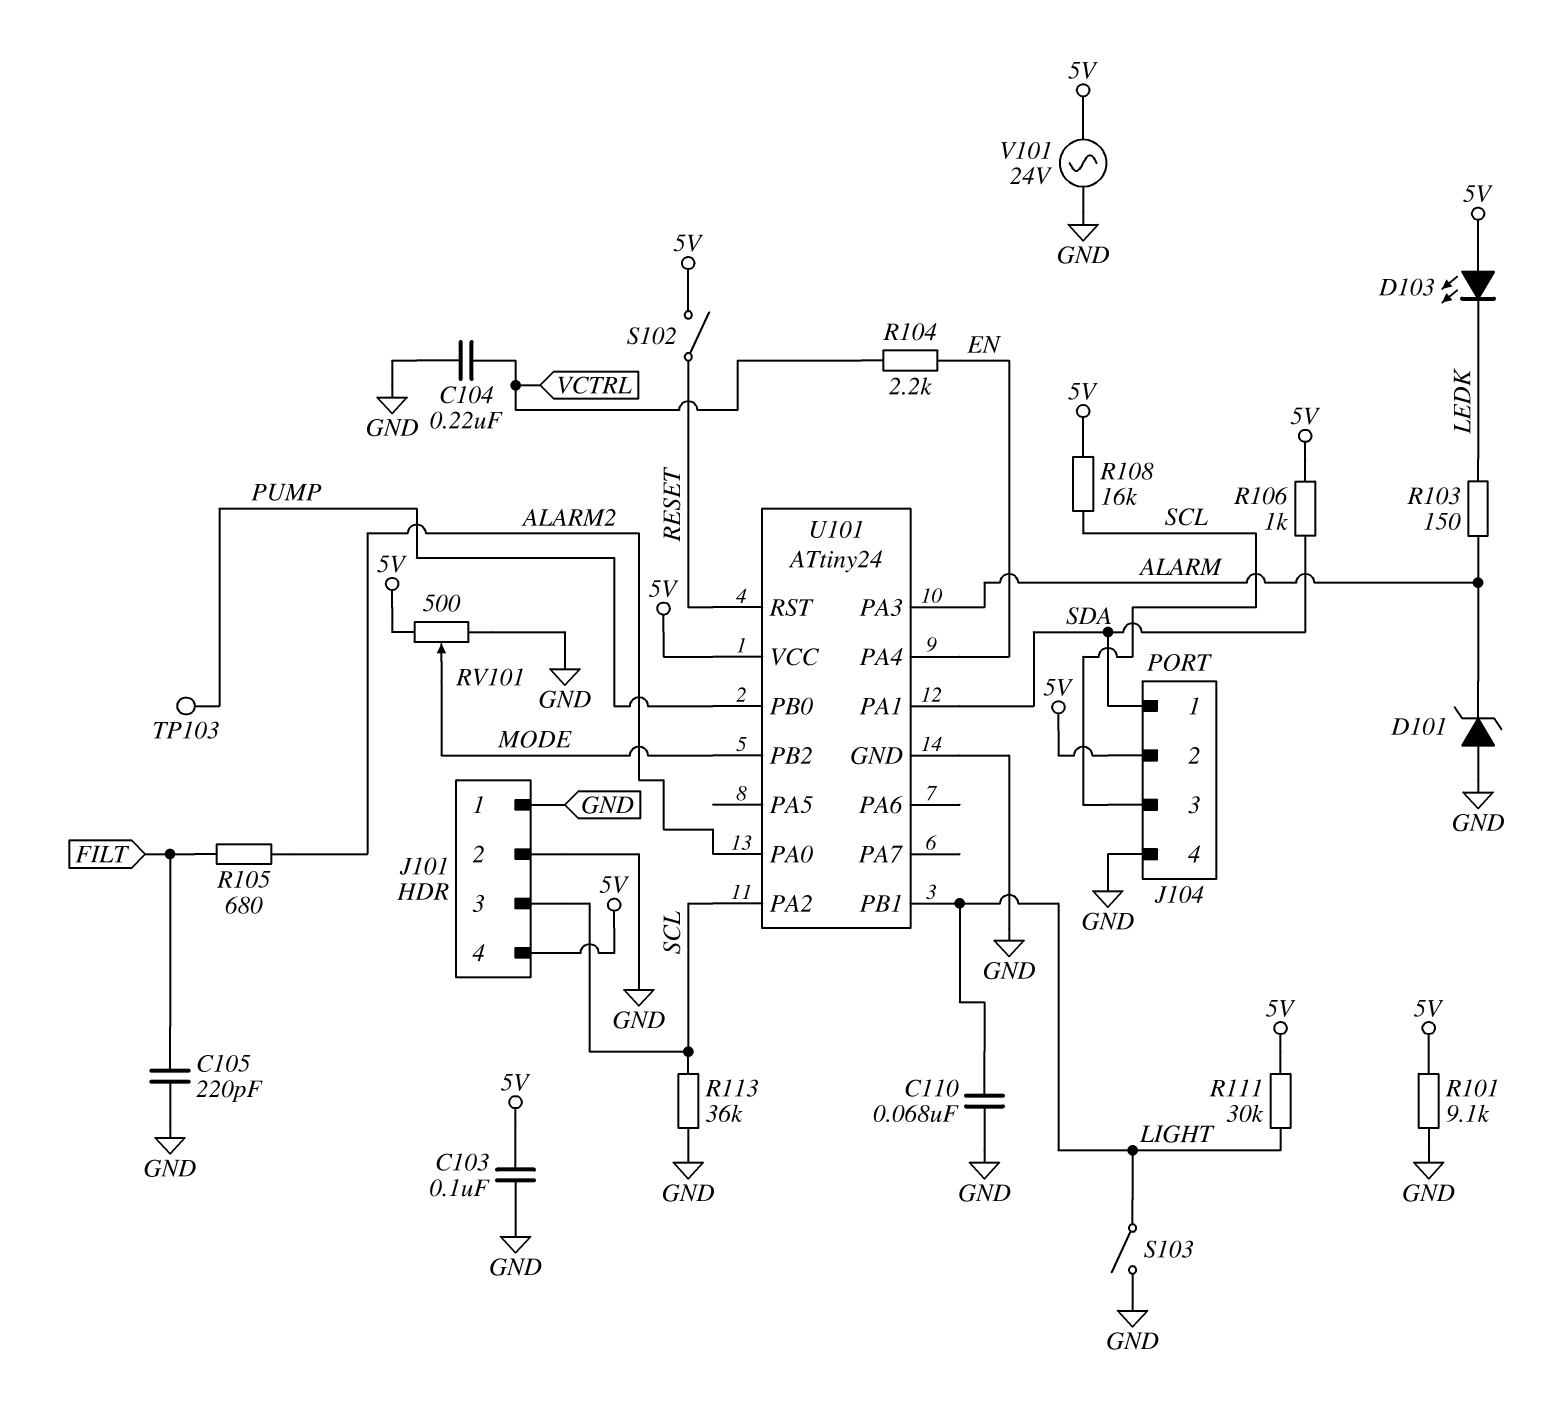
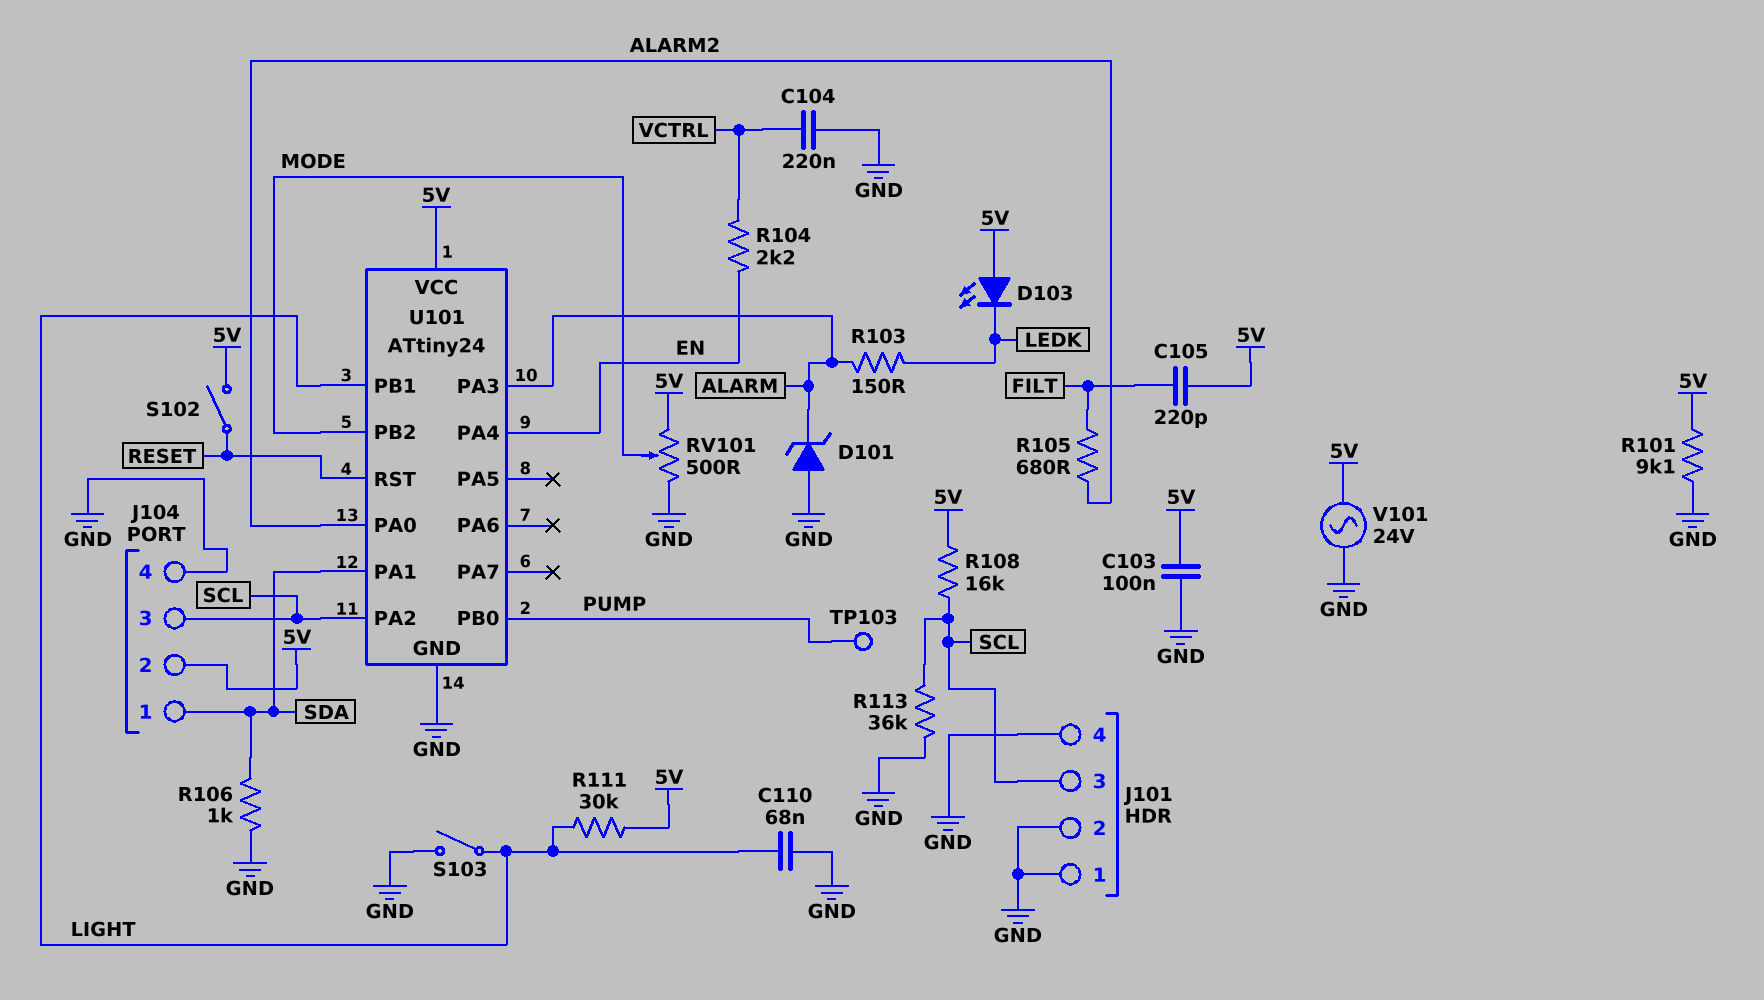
C105: 220pF (FILT, GND) -> 220pF (5V, FILT)
J101 pin 4: 5V -> GND
R106: 1k (5V, SDA) -> 1k (GND, SDA)

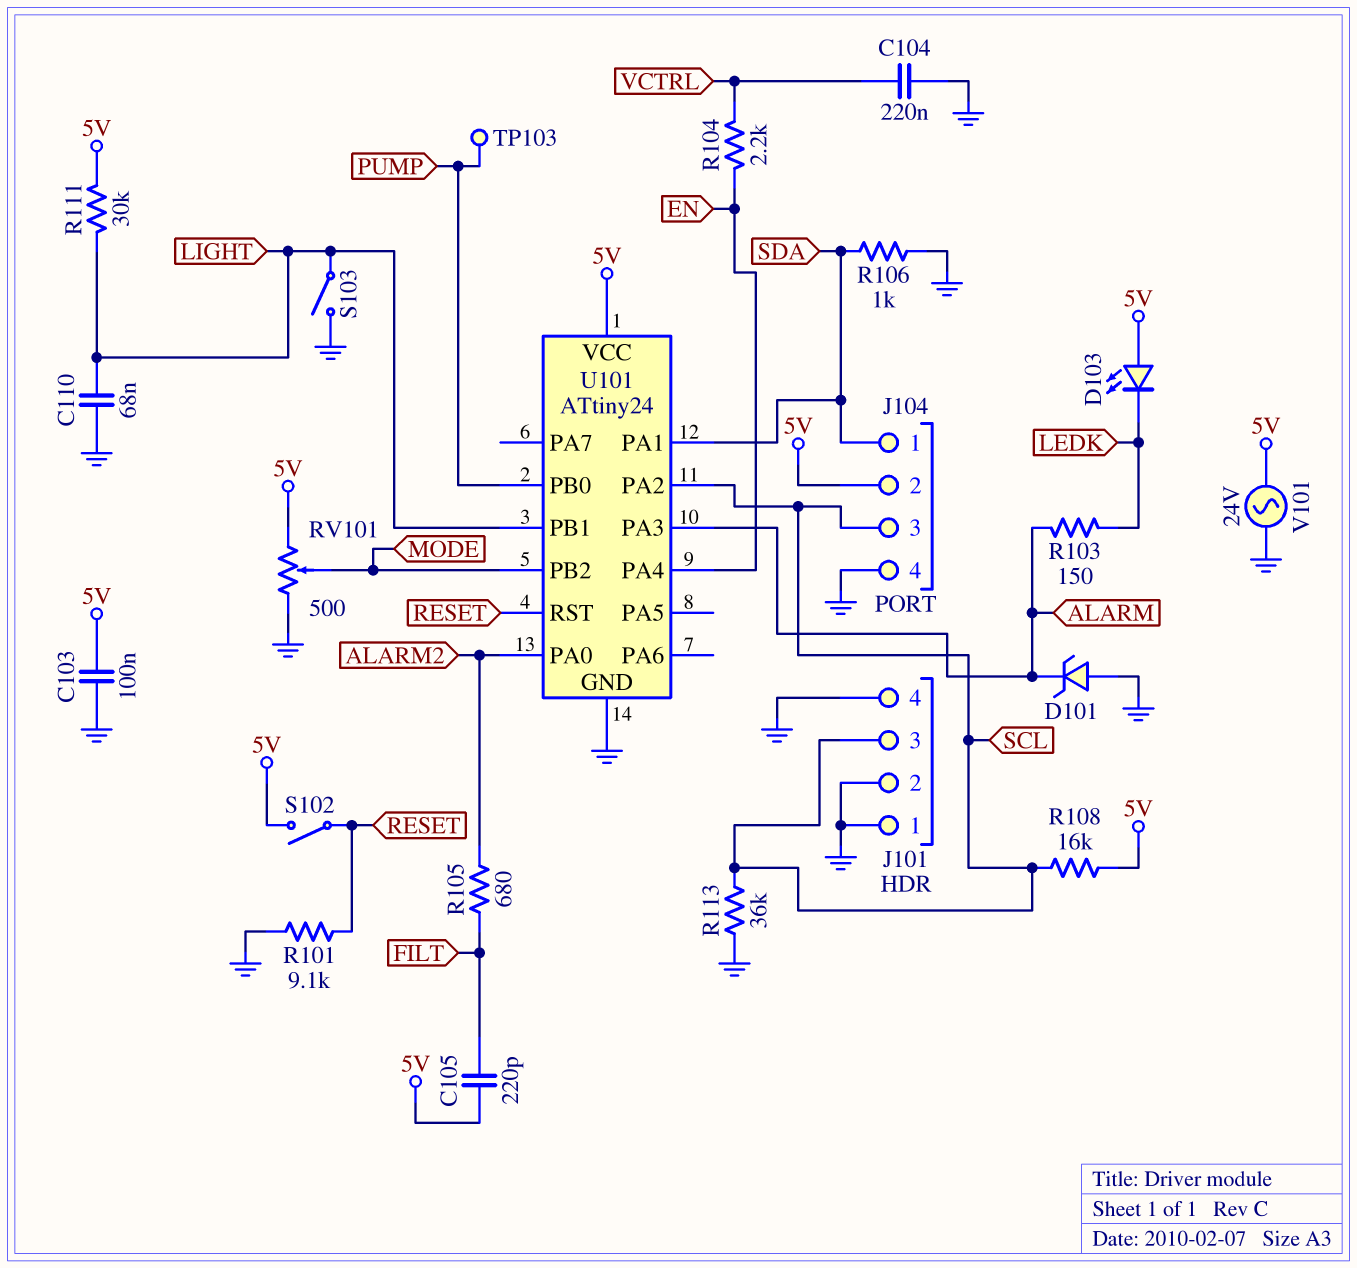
R101: 9.1k (5V, GND) -> 9.1k (GND, RESET)

